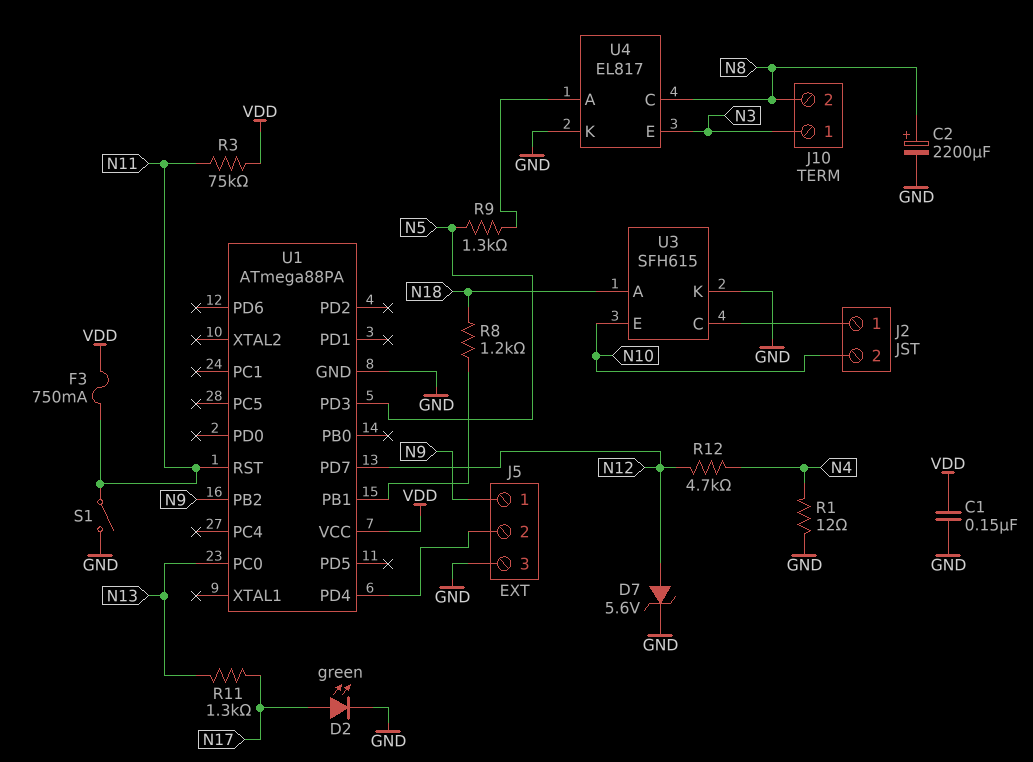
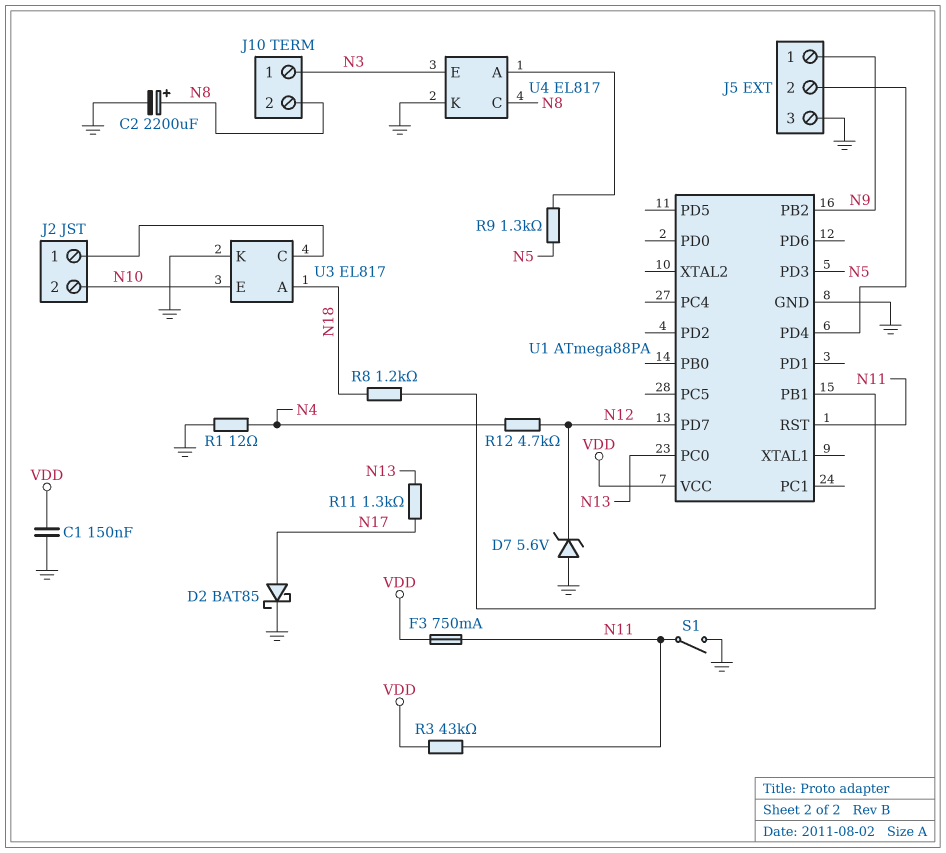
D2: LED green (A N17, K GND) -> schottky BAT85 (A N17, K GND)
D7: zener 5.6V (A N12, K GND) -> zener 5.6V (A GND, K N12)
R3: 75k (N11, VDD) -> 43k (N11, VDD)
U3: SFH615 -> EL817

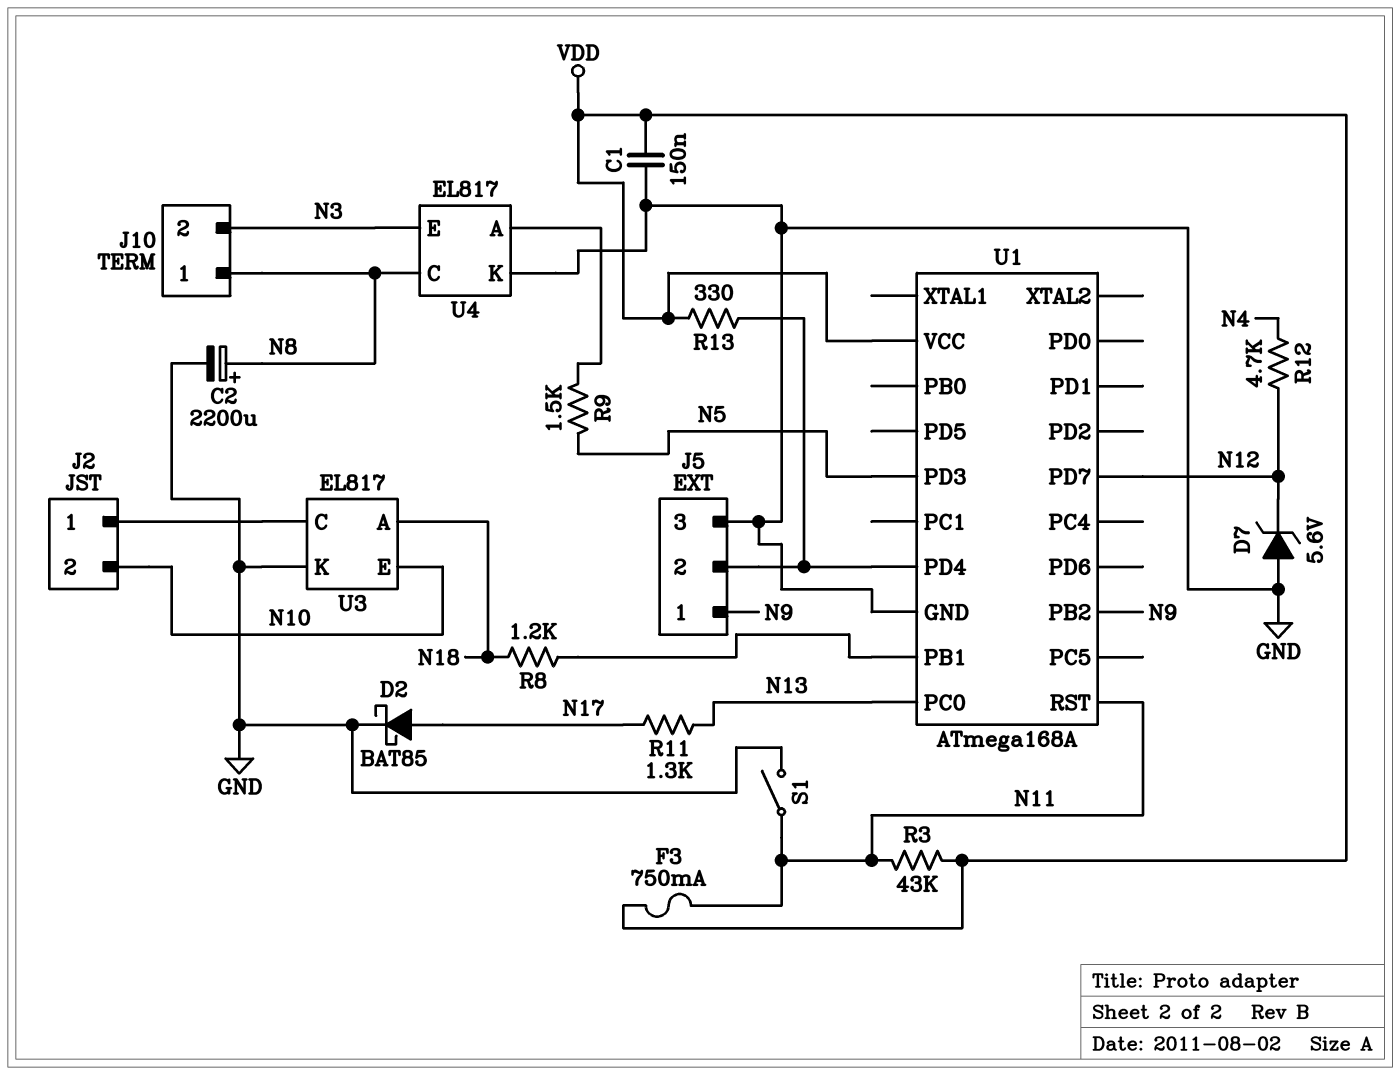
J10 pin 1: N3 -> N8
J10 pin 2: N8 -> N3
R1: 12 (GND, N4) -> none
R9: 1.3k (N5, U4/A) -> 1.5k (N5, U4/A)
R13: none -> 330 (J5/2, VDD)
U1: ATmega88PA -> ATmega168A

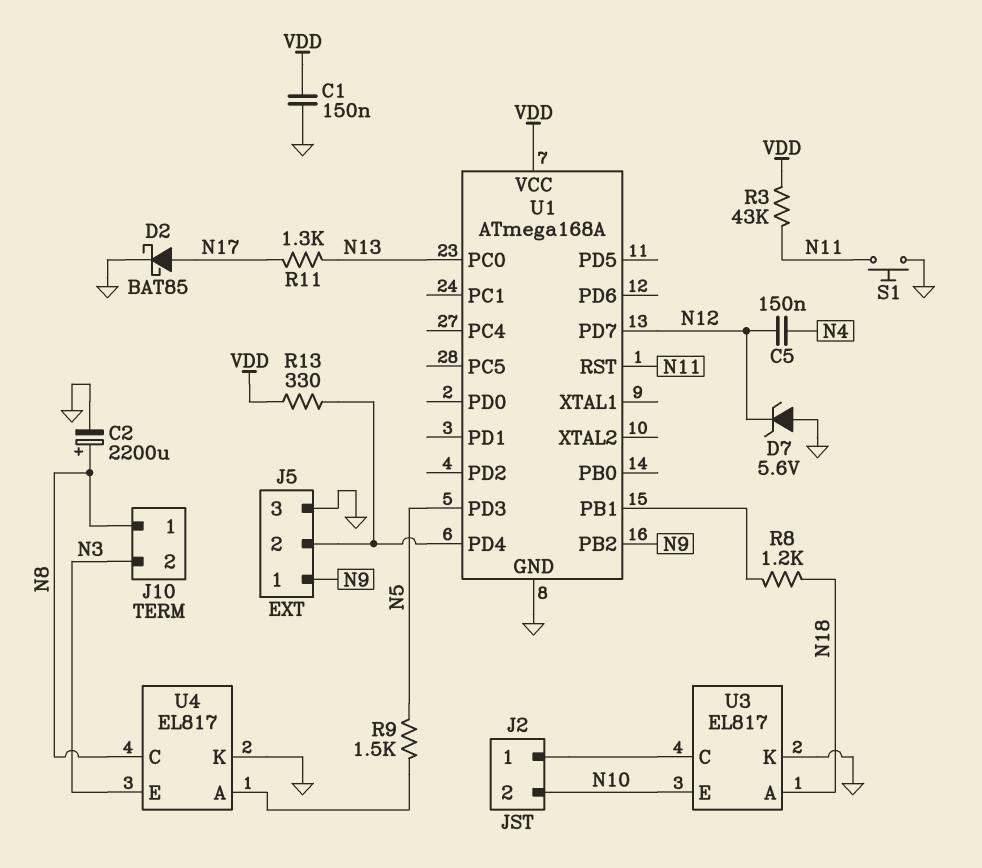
C5: none -> 150nF (N4, N12)
F3: 750mA (N11, VDD) -> none
R12: 4.7k (N4, N12) -> none
S1: switch (GND, N11) -> button (GND, N11)

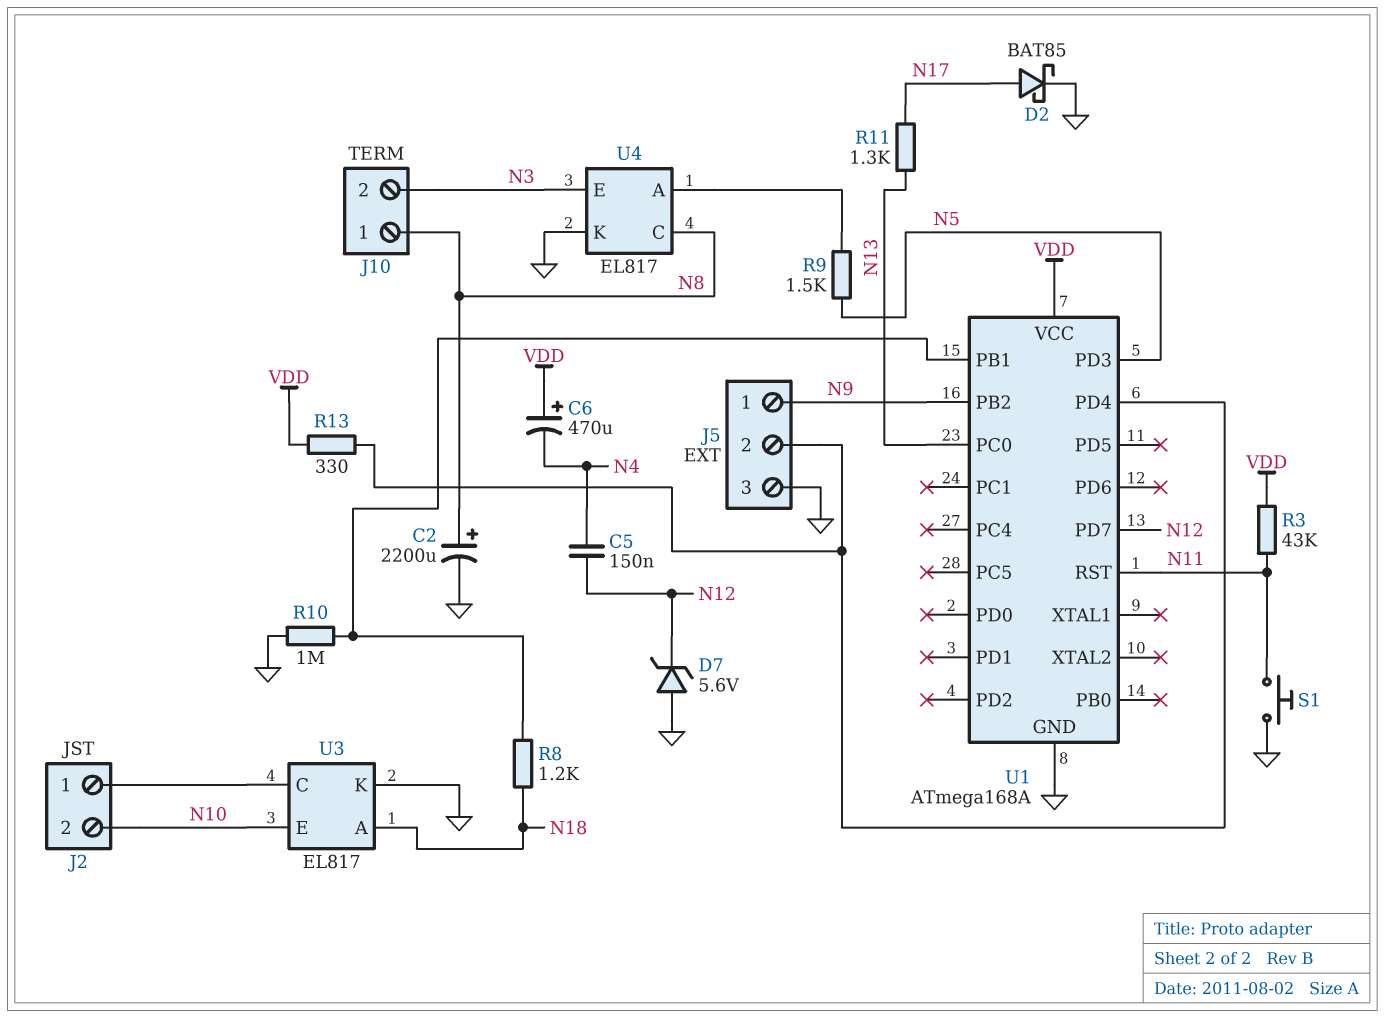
C1: 150nF (GND, VDD) -> none
C6: none -> 470uF (plus VDD, minus N4)
R10: none -> 1M (GND, U1/PB1)

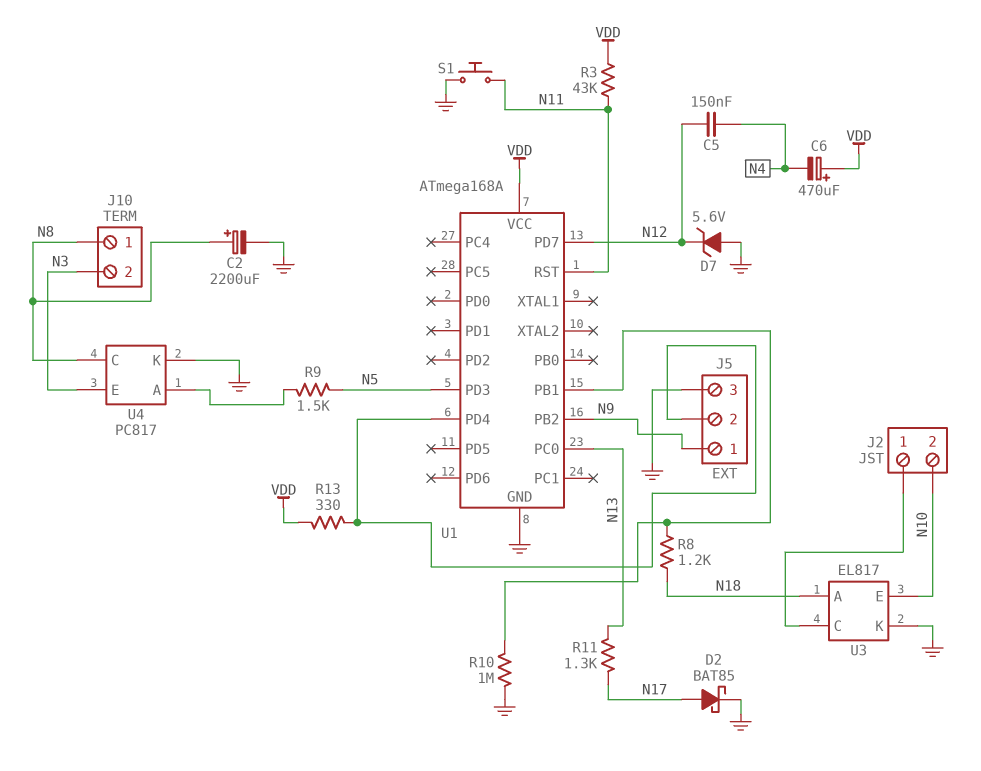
U4: EL817 -> PC817

